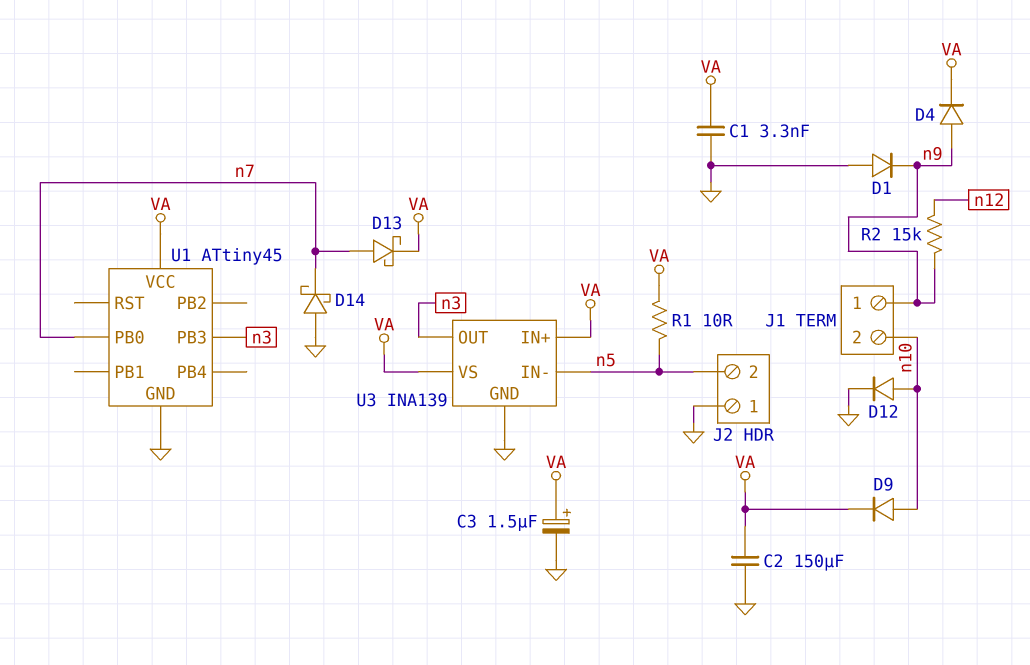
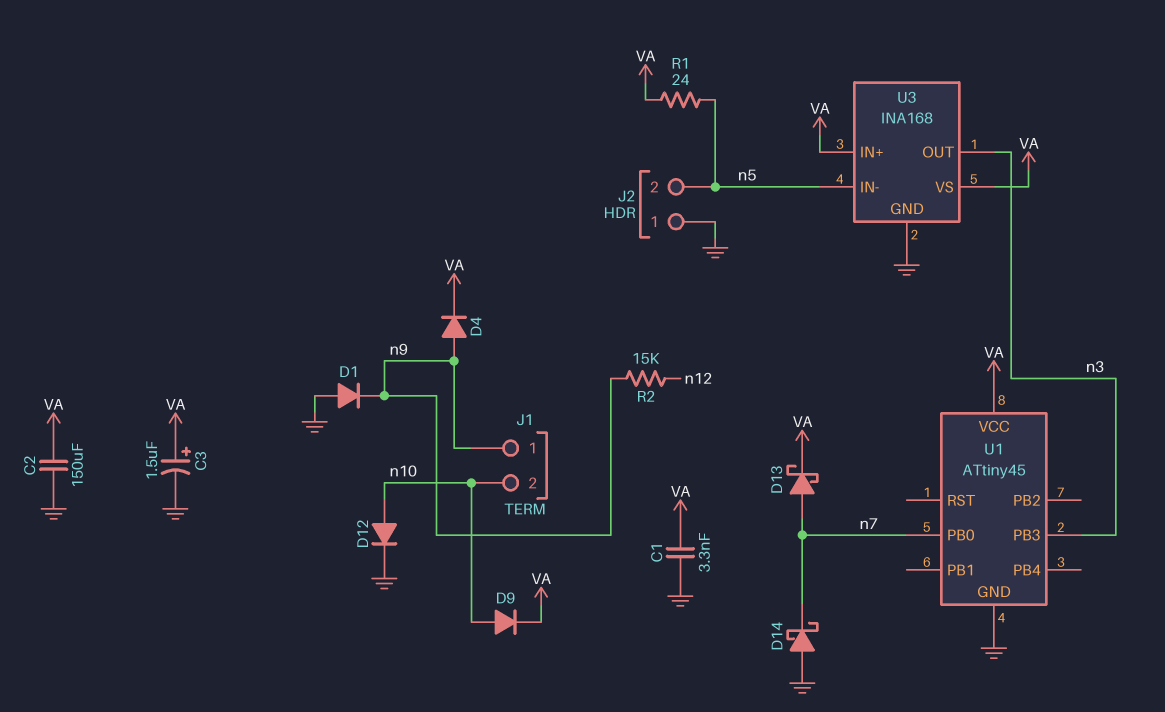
R1: 10 (VA, n5) -> 24 (VA, n5)
U3: INA139 -> INA168

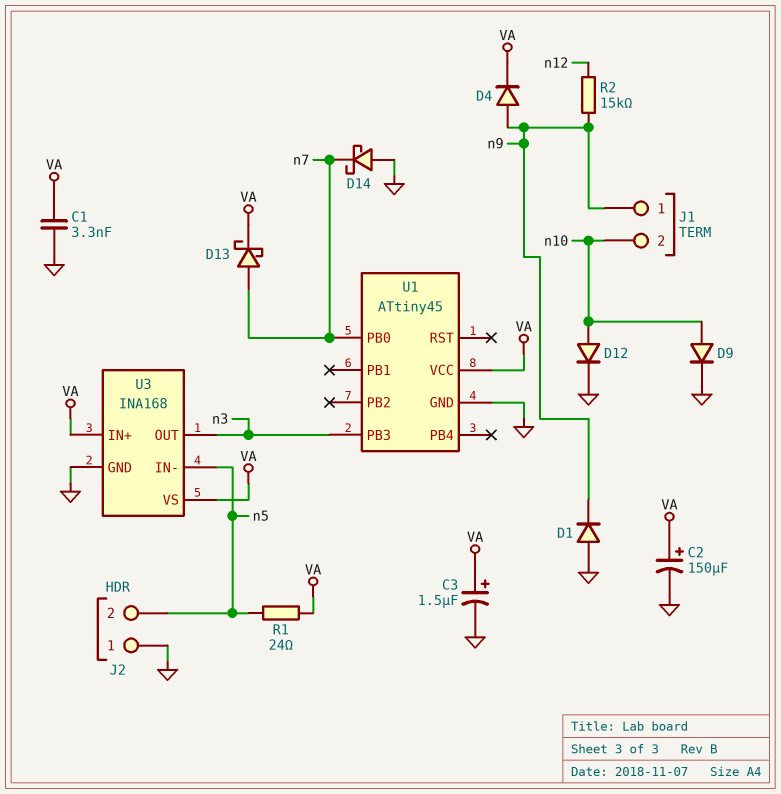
C2: 150uF (GND, VA) -> 150uF (plus VA, minus GND)
D9: diode (A n10, K VA) -> diode (A n10, K GND)

